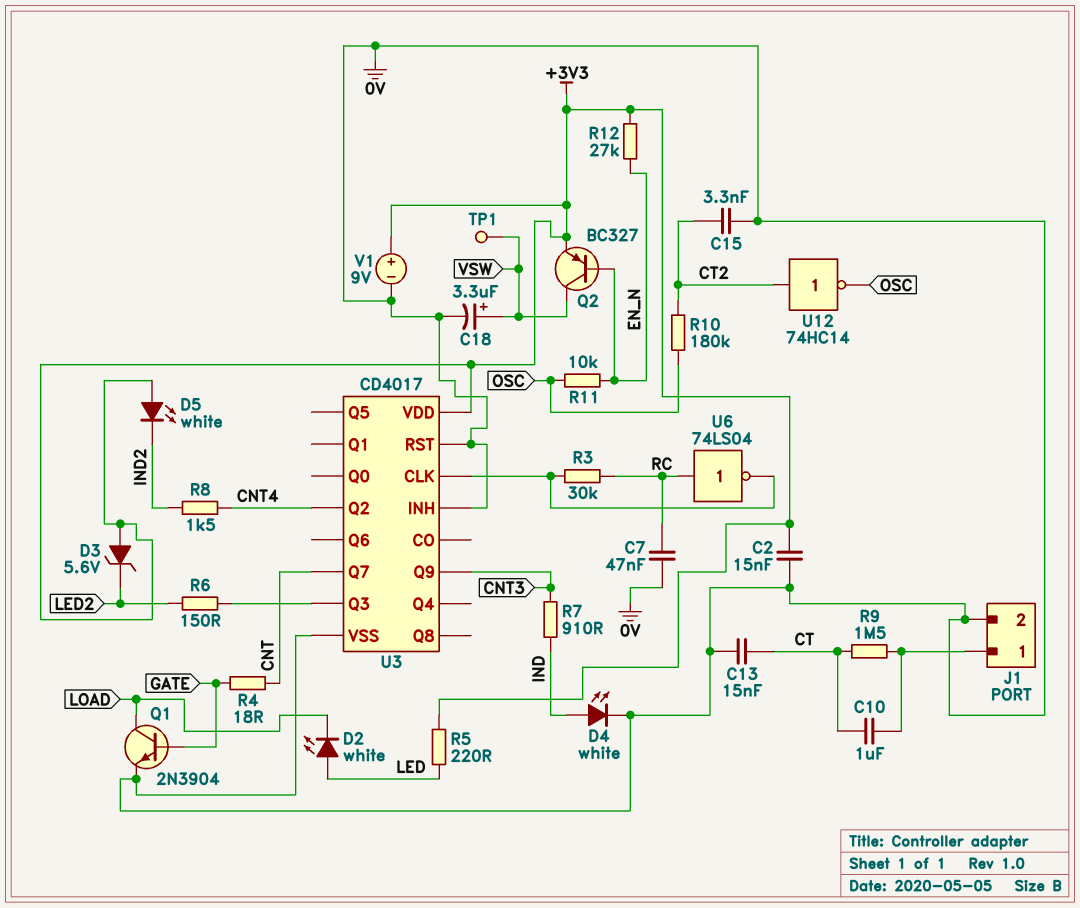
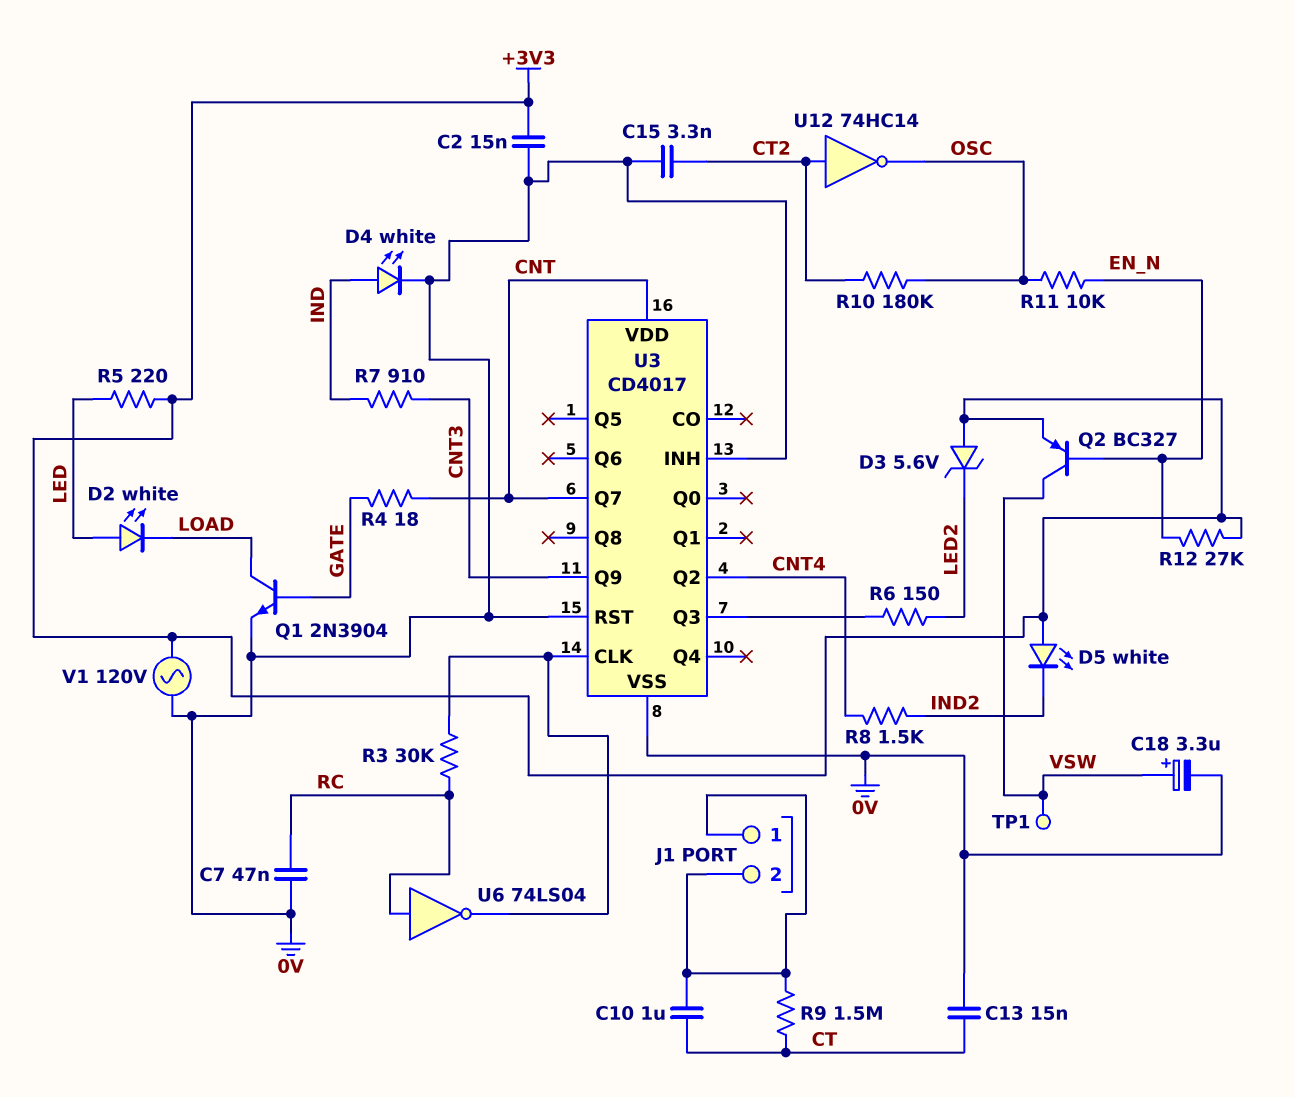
J1 pin 2: 0V -> J1/1
U3 pin VDD: +3V3 -> CNT
V1: 9V (plus +3V3, minus 0V) -> AC 120V (+3V3, 0V)

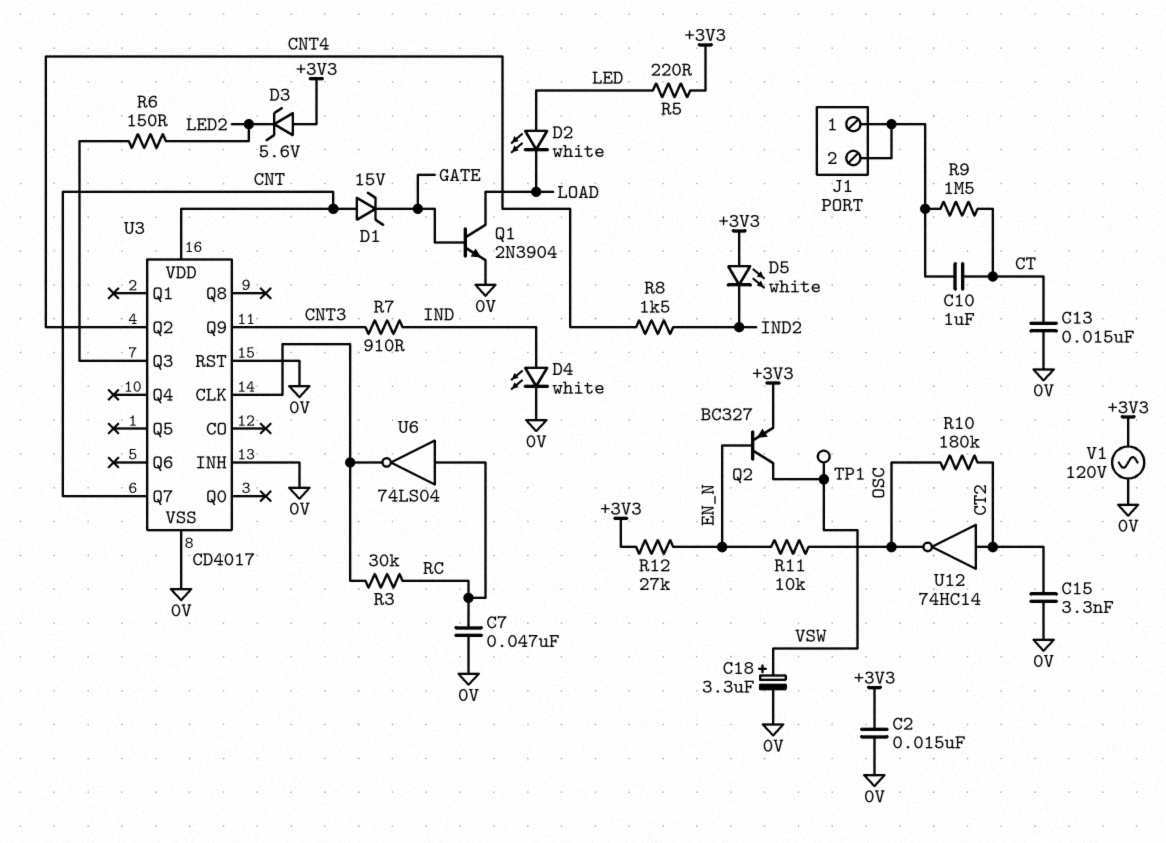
D1: none -> zener 15V (A CNT, K GATE)
R4: 18 (CNT, GATE) -> none

